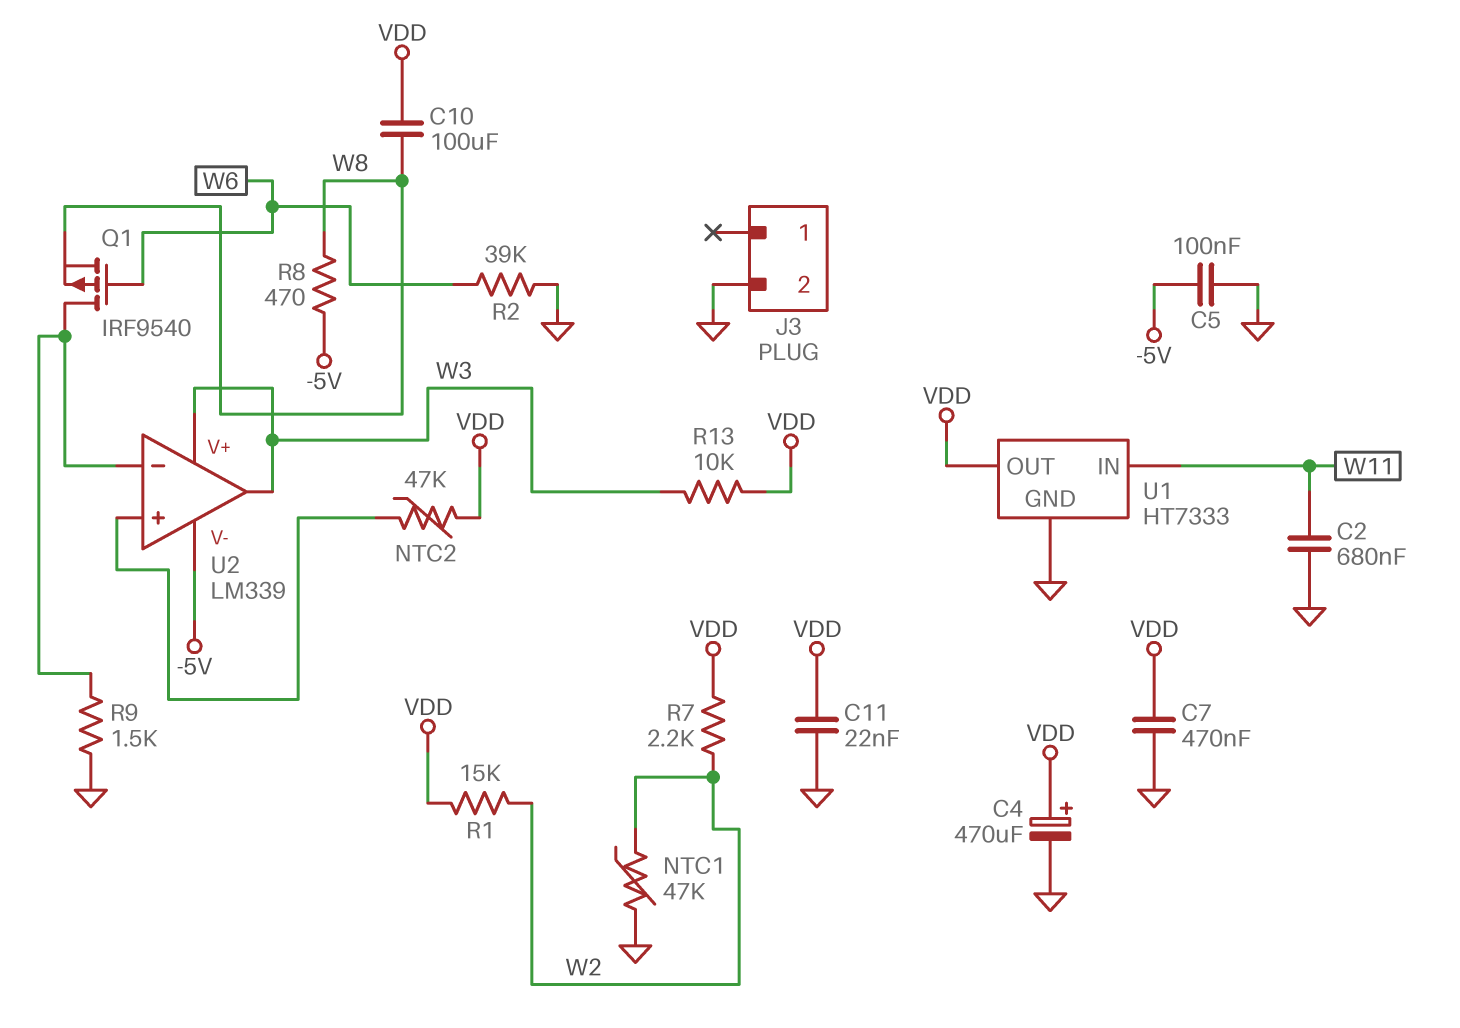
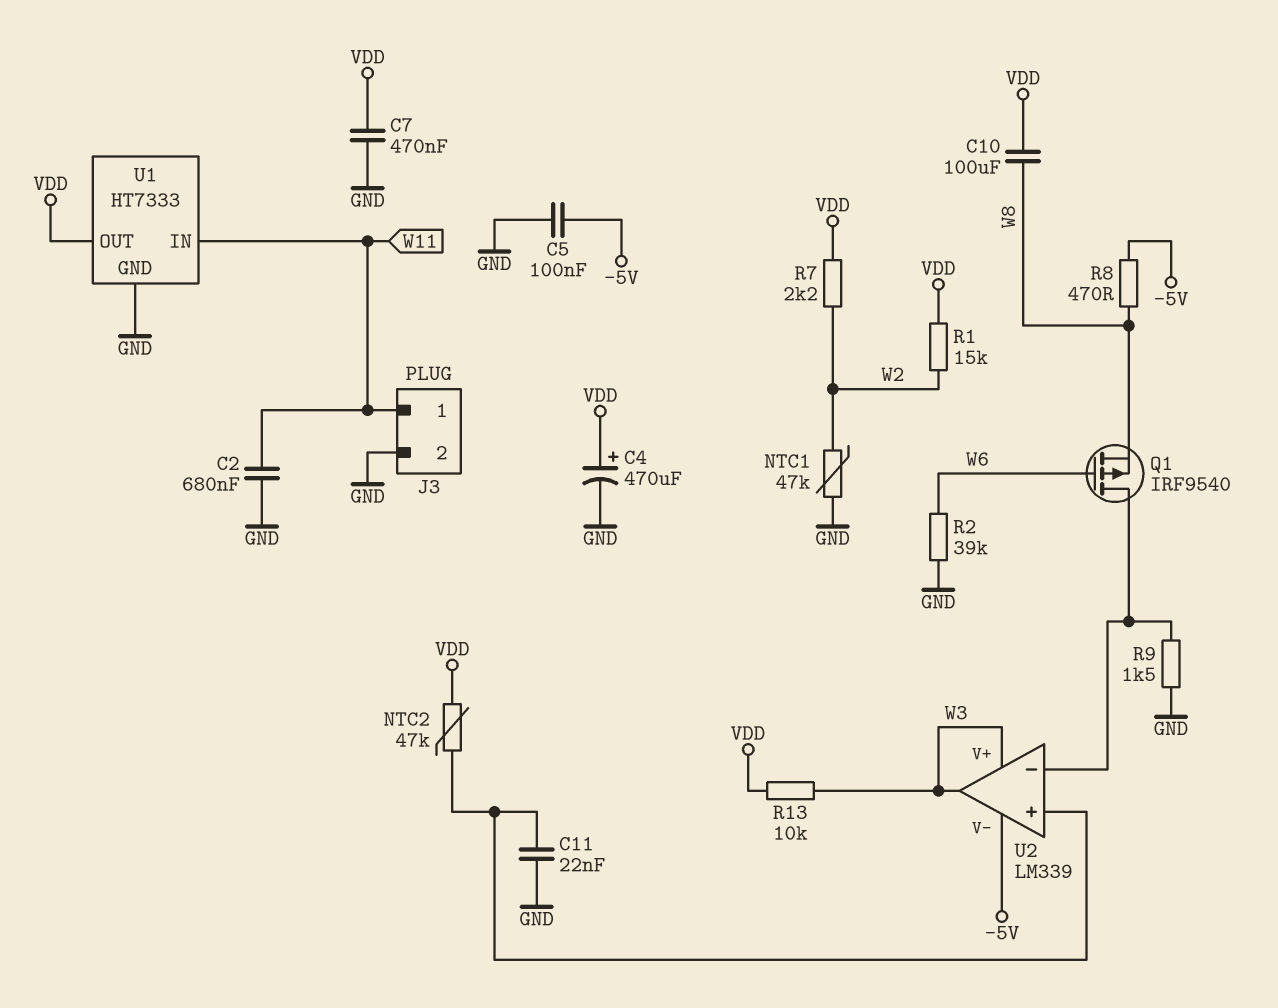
C11: 22nF (GND, VDD) -> 22nF (GND, U2/in+)
J3 pin 1: none -> W11

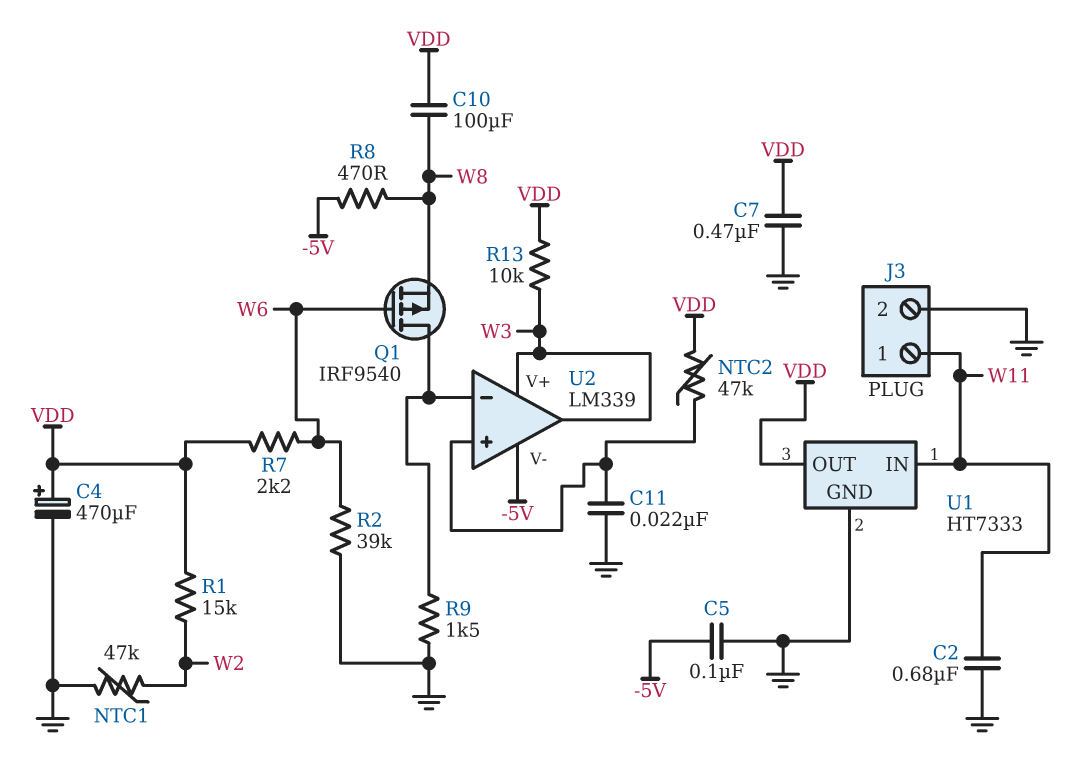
R7: 2.2k (VDD, W2) -> 2.2k (VDD, W6)

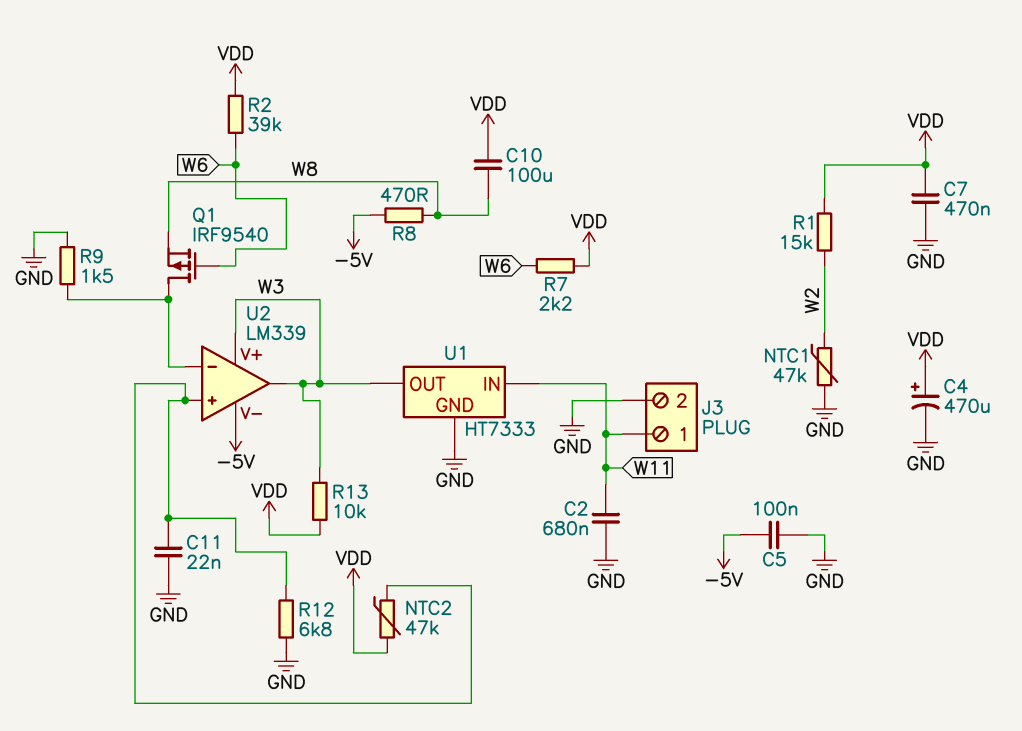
R2: 39k (GND, W6) -> 39k (VDD, W6)
R12: none -> 6.8k (GND, U2/in+)
U1 pin OUT: VDD -> W3

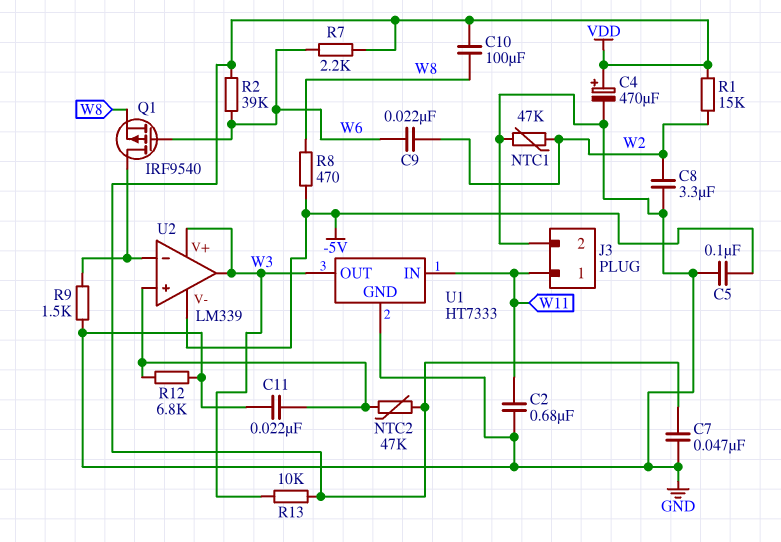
C7: 470nF (GND, VDD) -> 47nF (GND, VDD)
C8: none -> 3.3uF (GND, W2)
C9: none -> 22nF (W2, W6)

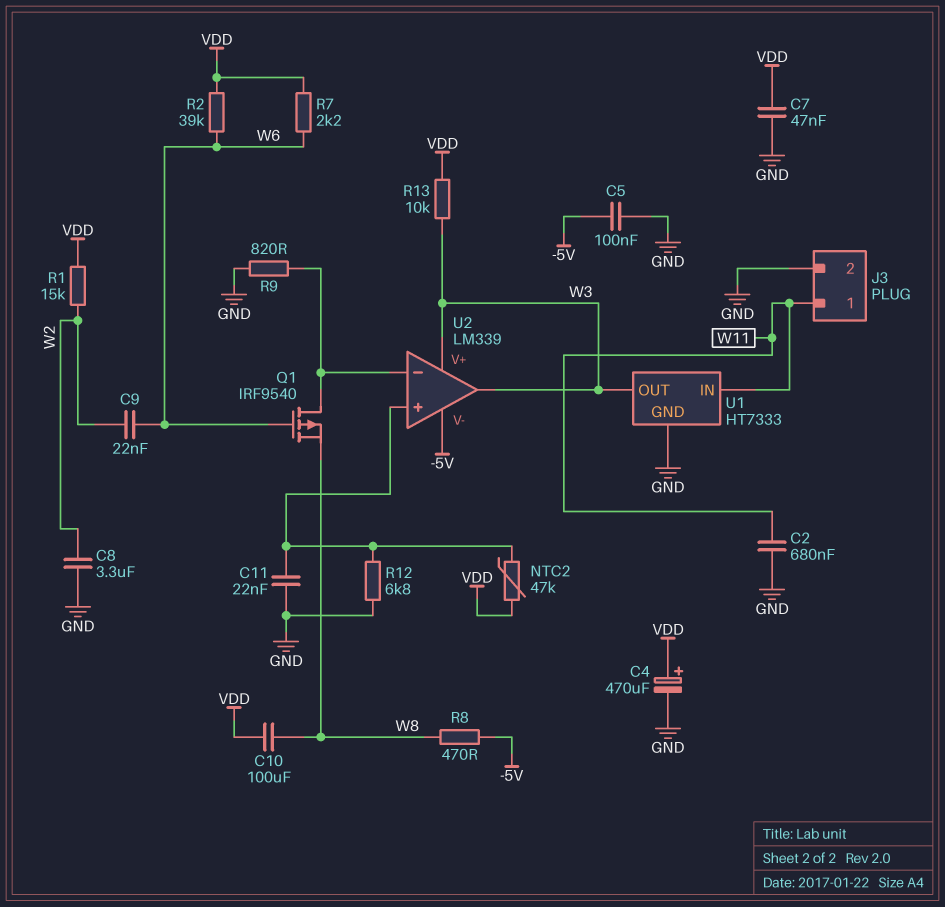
NTC1: 47k (GND, W2) -> none
R9: 1.5k (GND, U2/in-) -> 820 (GND, U2/in-)

